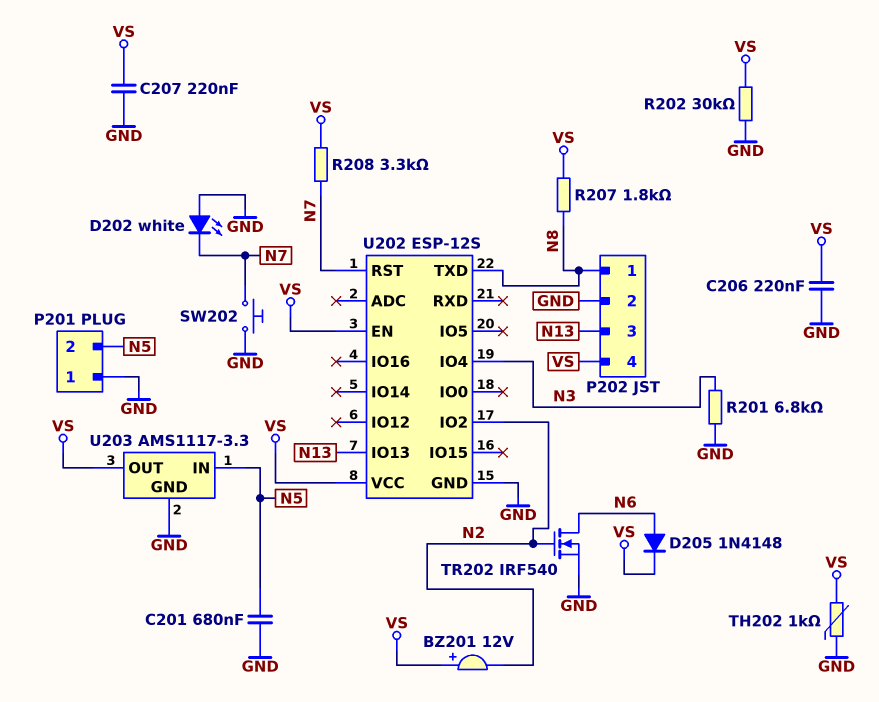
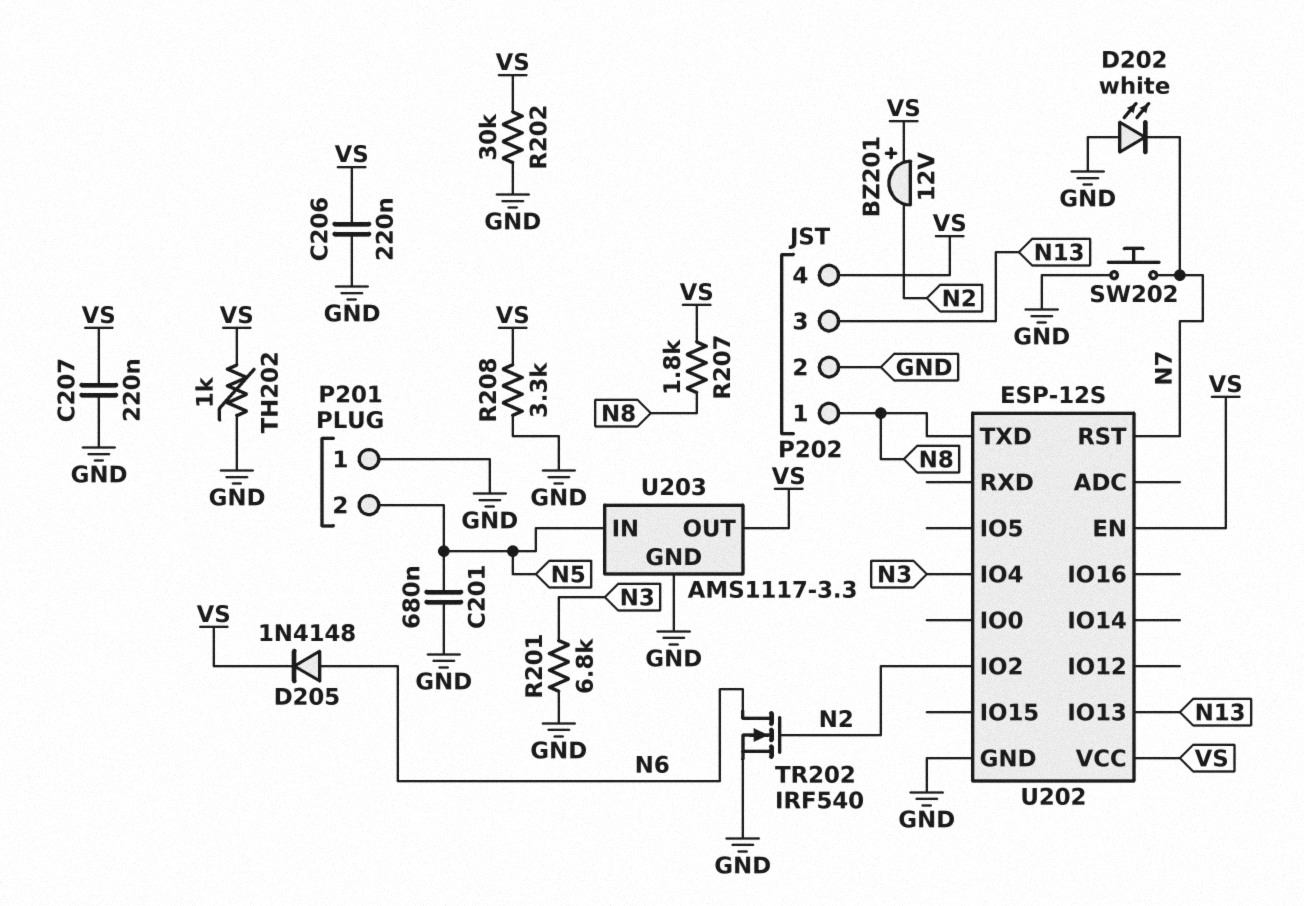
R208: 3.3k (N7, VS) -> 3.3k (GND, VS)

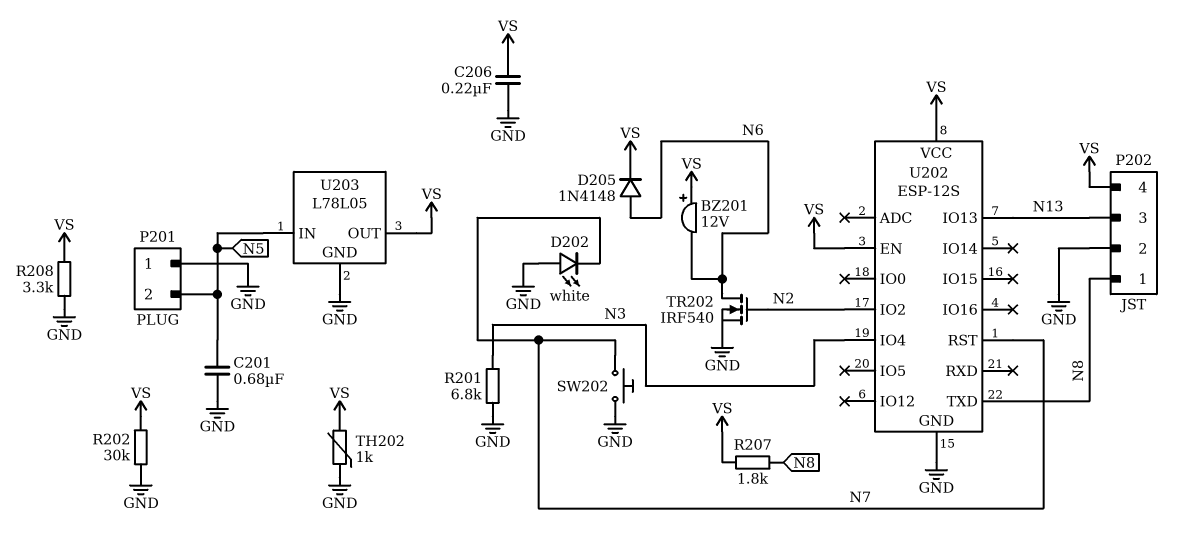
BZ201: buzzer 12V (plus VS, minus N2) -> buzzer 12V (plus VS, minus N6)
C207: 220nF (GND, VS) -> none
U203: AMS1117-3.3 -> L78L05

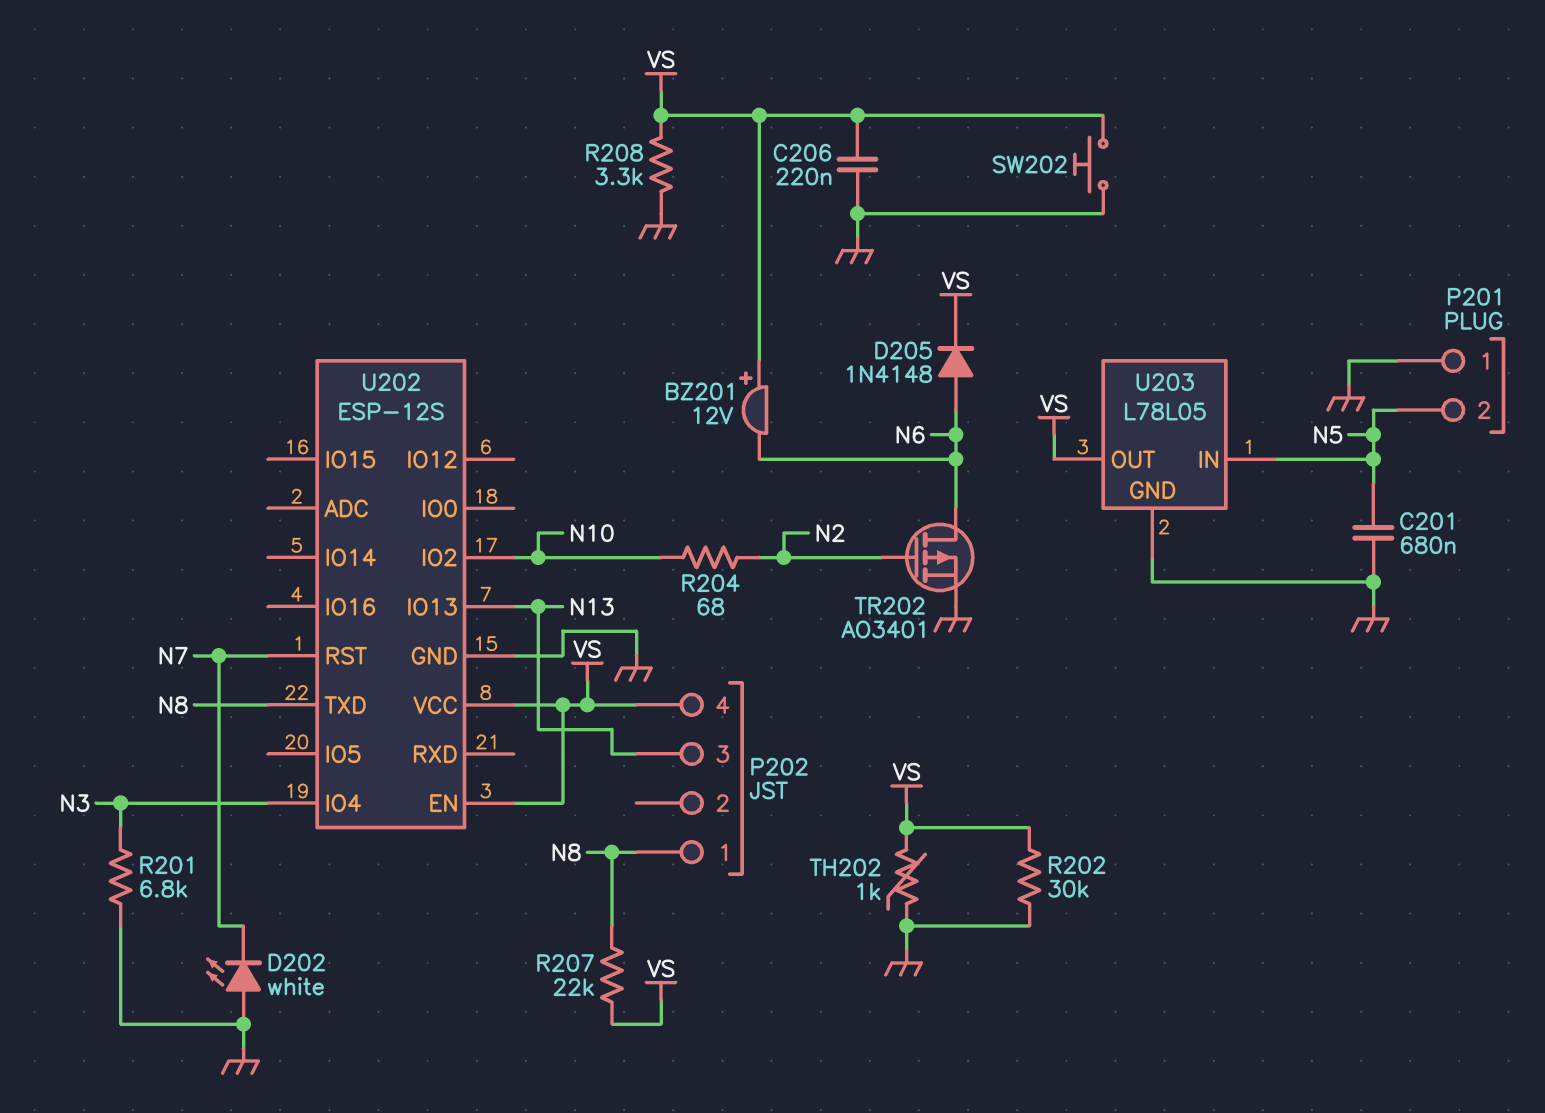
P202 pin 2: GND -> none
R204: none -> 68 (N2, N10)
R207: 1.8k (N8, VS) -> 22k (N8, VS)
SW202: button (GND, N7) -> button (GND, VS)
TR202: NMOS IRF540 (G N2, D N6, S GND) -> PMOS AO3401 (G N2, D N6, S GND)
U202 pin IO2: N2 -> N10

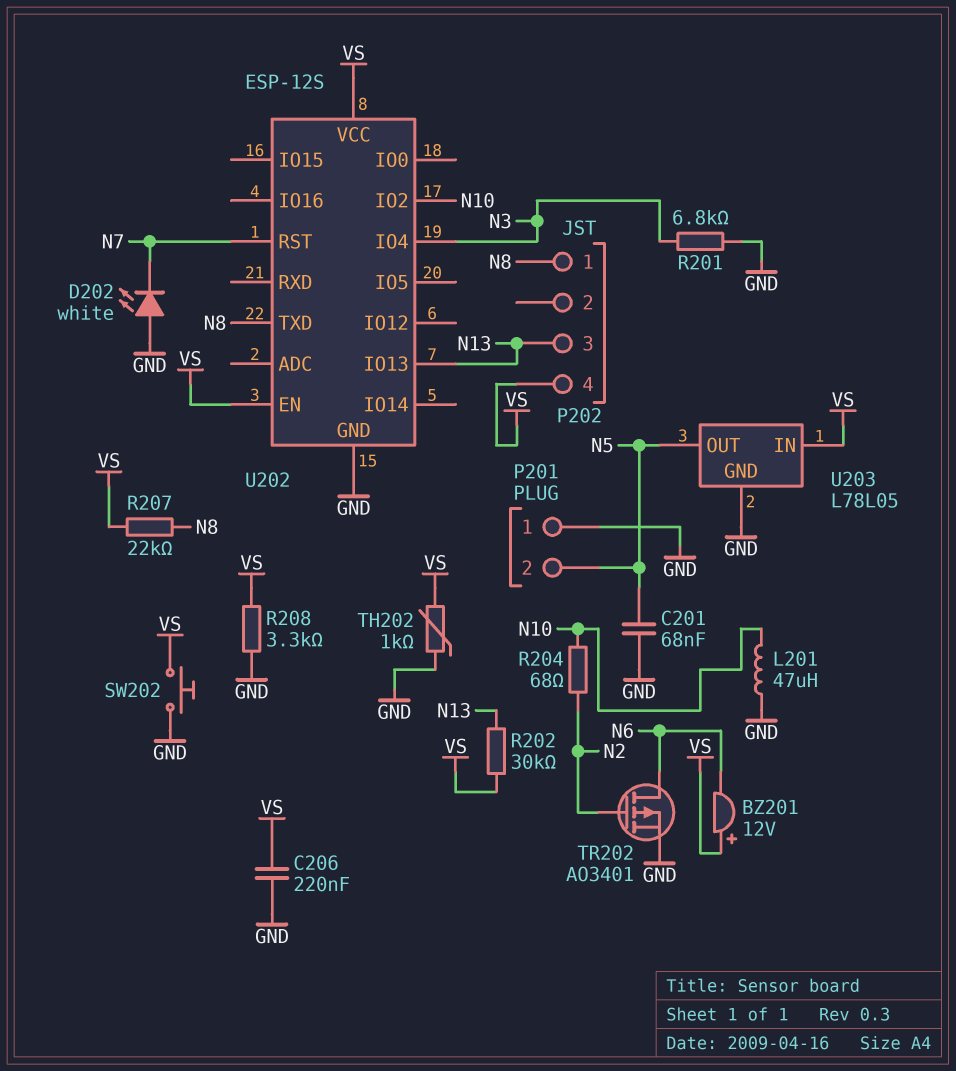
C201: 680nF (GND, N5) -> 68nF (GND, N5)
D205: diode 1N4148 (A N6, K VS) -> none
L201: none -> 47uH (GND, N10)
R202: 30k (GND, VS) -> 30k (N13, VS)
U203 pin IN: N5 -> VS
U203 pin OUT: VS -> N5

